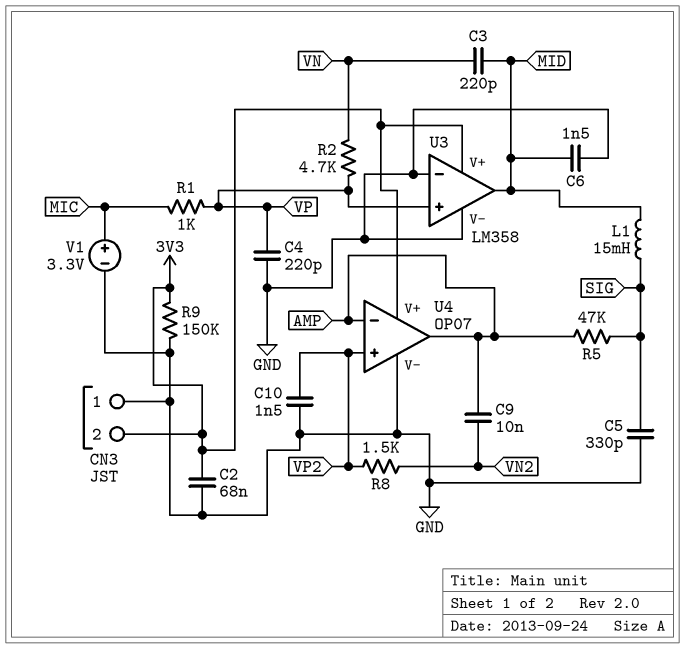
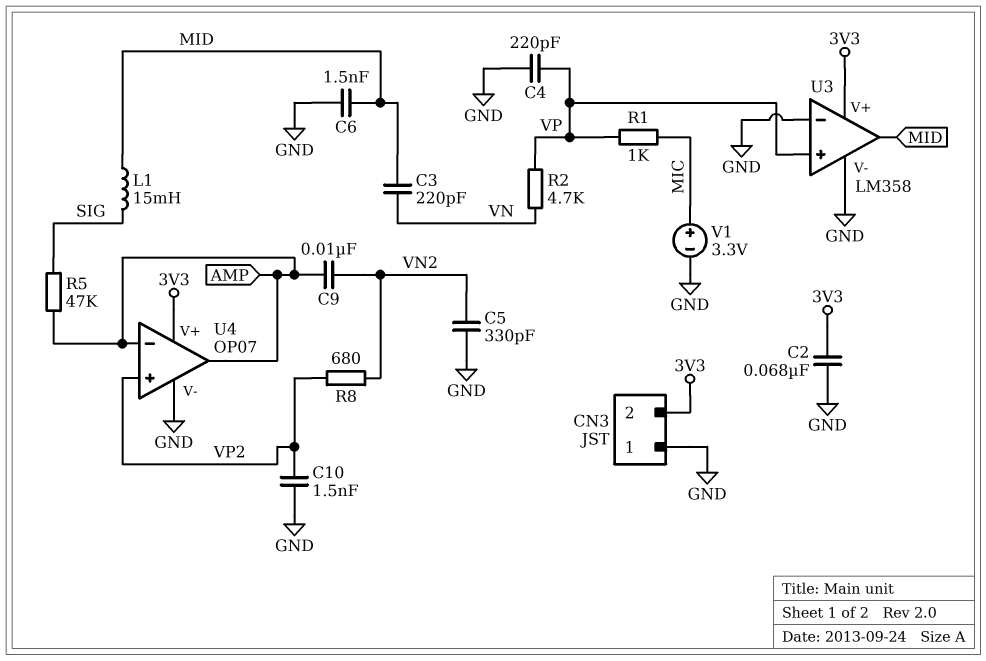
C5: 330pF (GND, SIG) -> 330pF (GND, VN2)
R8: 1.5k (VN2, VP2) -> 680 (VN2, VP2)
R9: 150k (3V3, GND) -> none

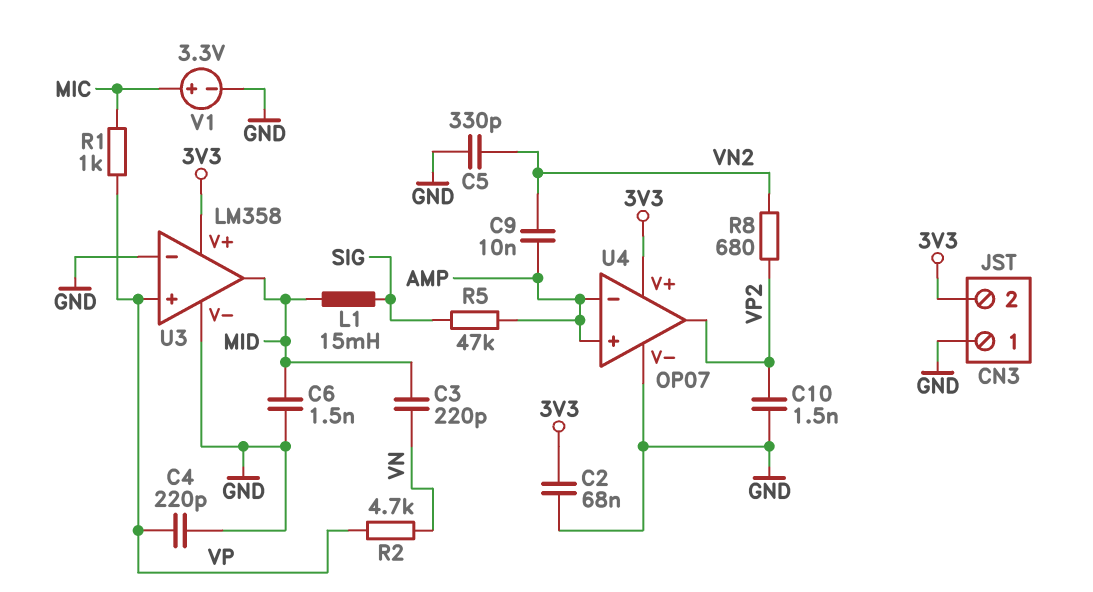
U4 pin in+: VP2 -> AMP
U4 pin out: AMP -> VP2

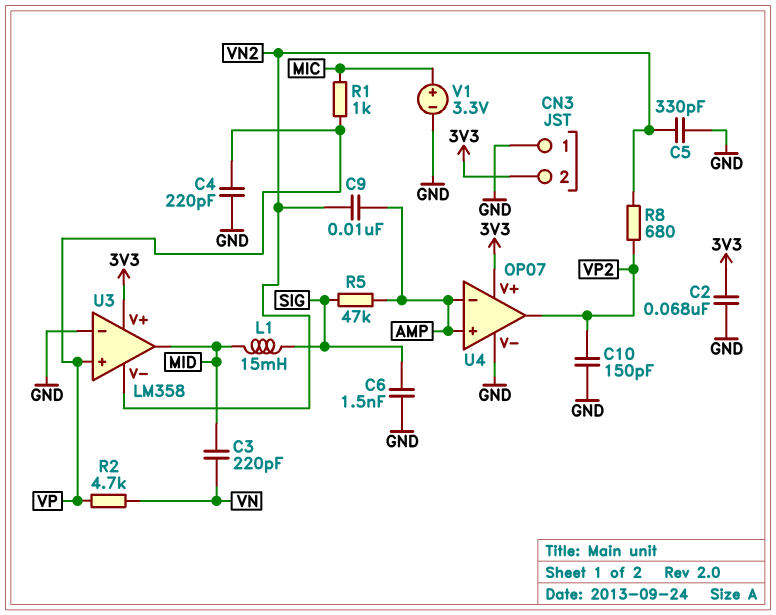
C6: 1.5nF (GND, MID) -> 1.5nF (GND, SIG)
C10: 1.5nF (GND, VP2) -> 150pF (GND, VP2)
U3 pin V-: GND -> VN2

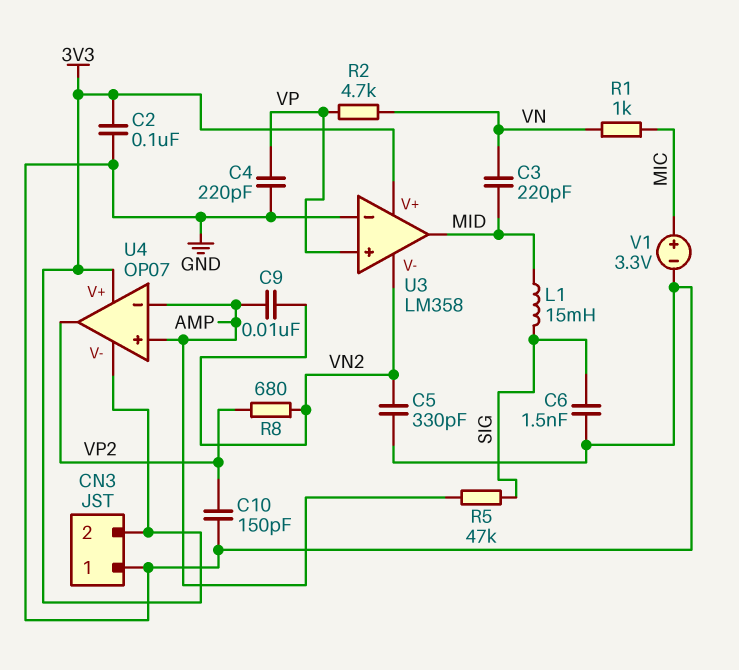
C2: 68nF (3V3, GND) -> 100nF (3V3, GND)
R1: 1k (MIC, VP) -> 1k (MIC, VN)
U4 pin V-: GND -> 3V3

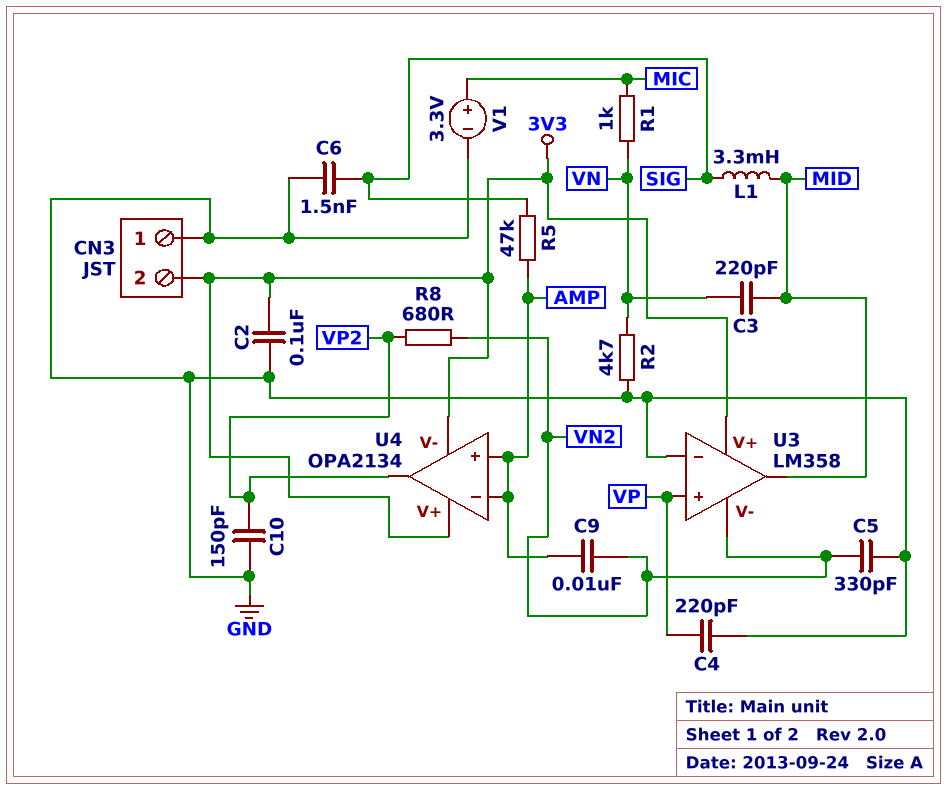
L1: 15mH (MID, SIG) -> 3.3mH (MID, SIG)
R2: 4.7k (VN, VP) -> 4.7k (GND, VN)
U4: OP07 -> OPA2134

